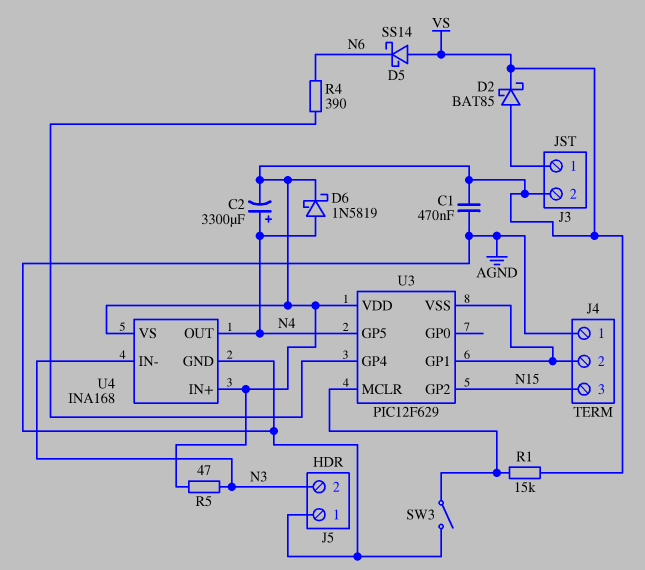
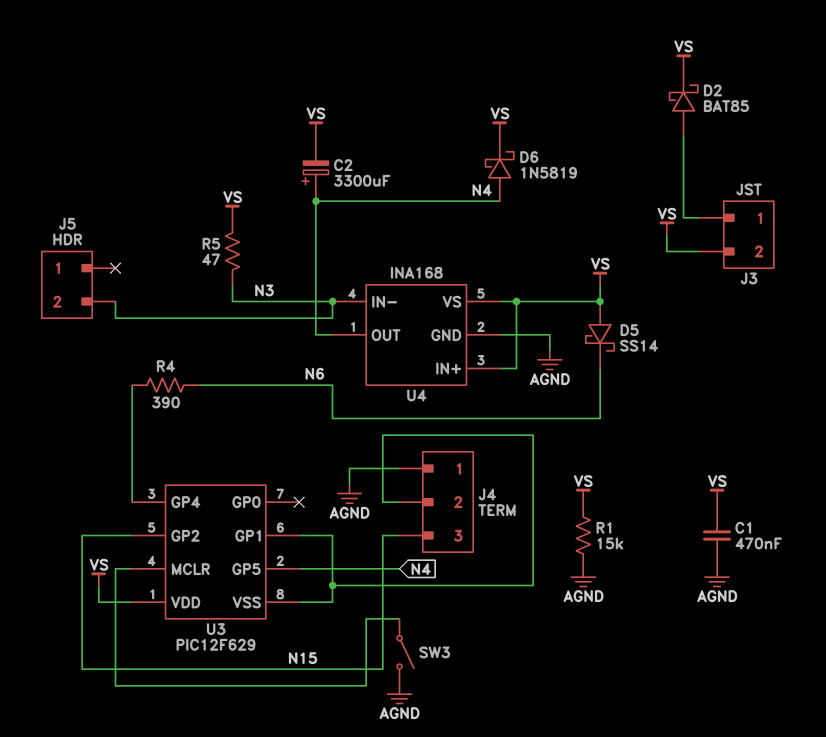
J5 pin 1: AGND -> none
R1: 15k (U3/MCLR, VS) -> 15k (AGND, VS)

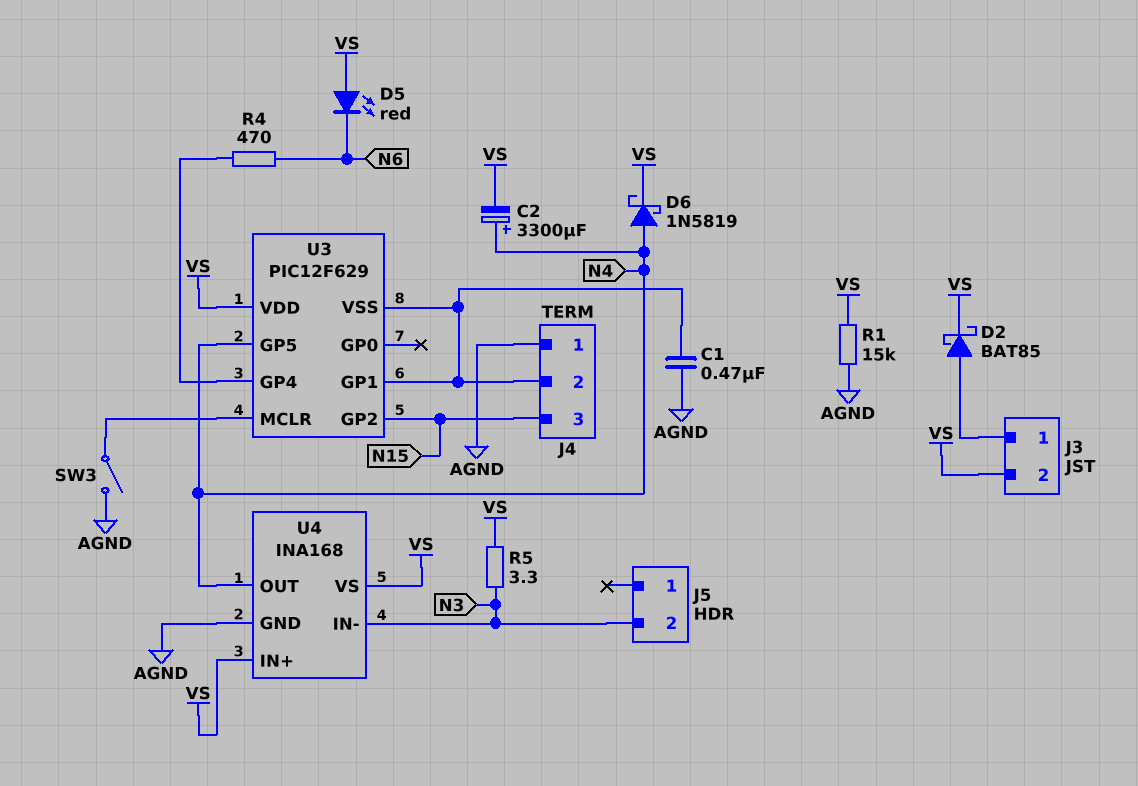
C1: 470nF (AGND, VS) -> 470nF (AGND, J4/2)
D5: schottky SS14 (A VS, K N6) -> LED red (A VS, K N6)
R4: 390 (N6, U3/GP4) -> 470 (N6, U3/GP4)
R5: 47 (N3, VS) -> 3.3 (N3, VS)

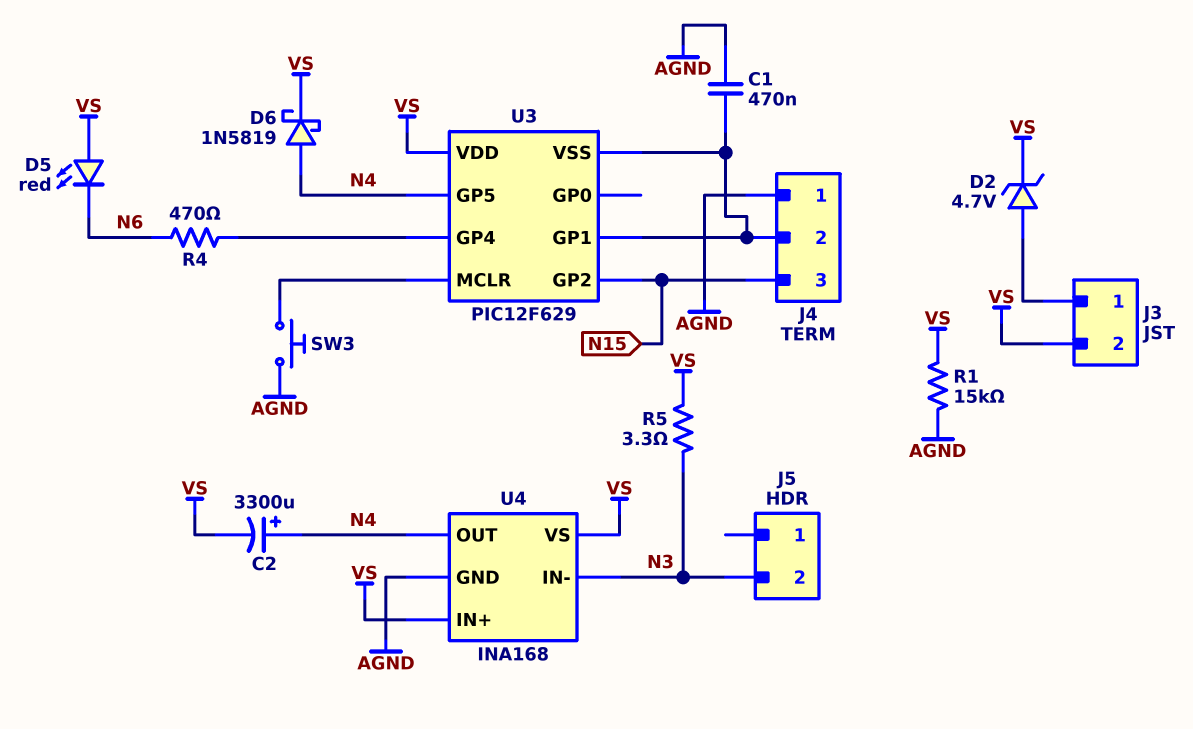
D2: schottky BAT85 (A J3/1, K VS) -> zener 4.7V (A J3/1, K VS)
SW3: switch (AGND, U3/MCLR) -> button (AGND, U3/MCLR)

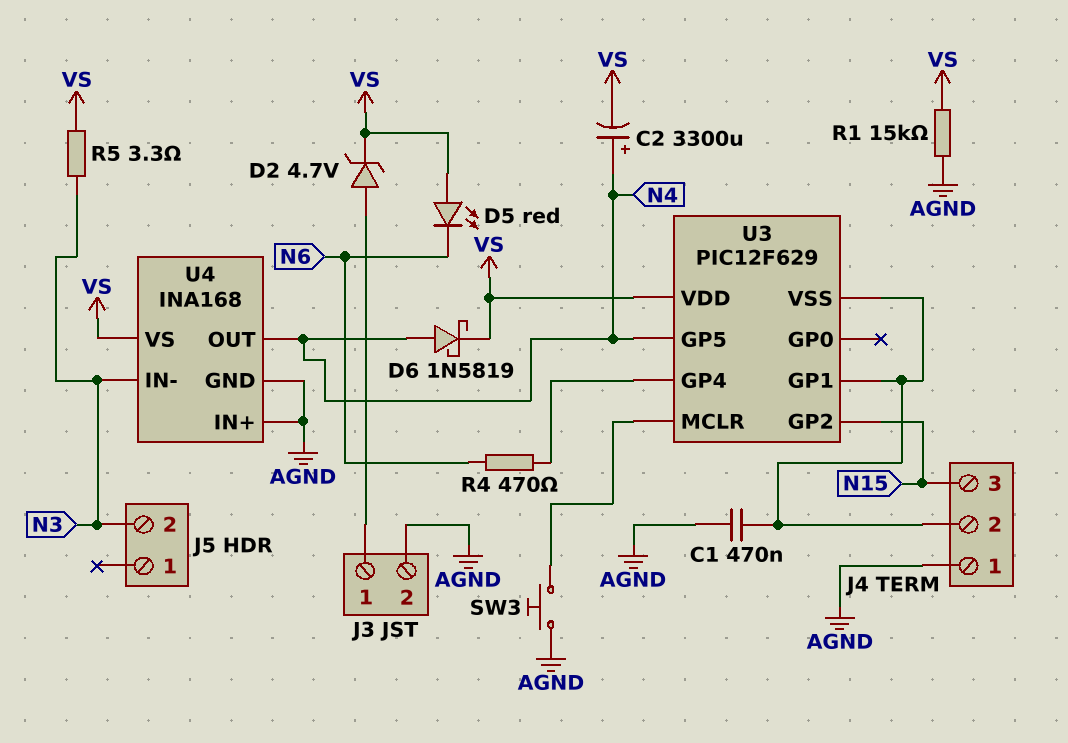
J3 pin 2: VS -> AGND
U4 pin IN+: VS -> AGND

